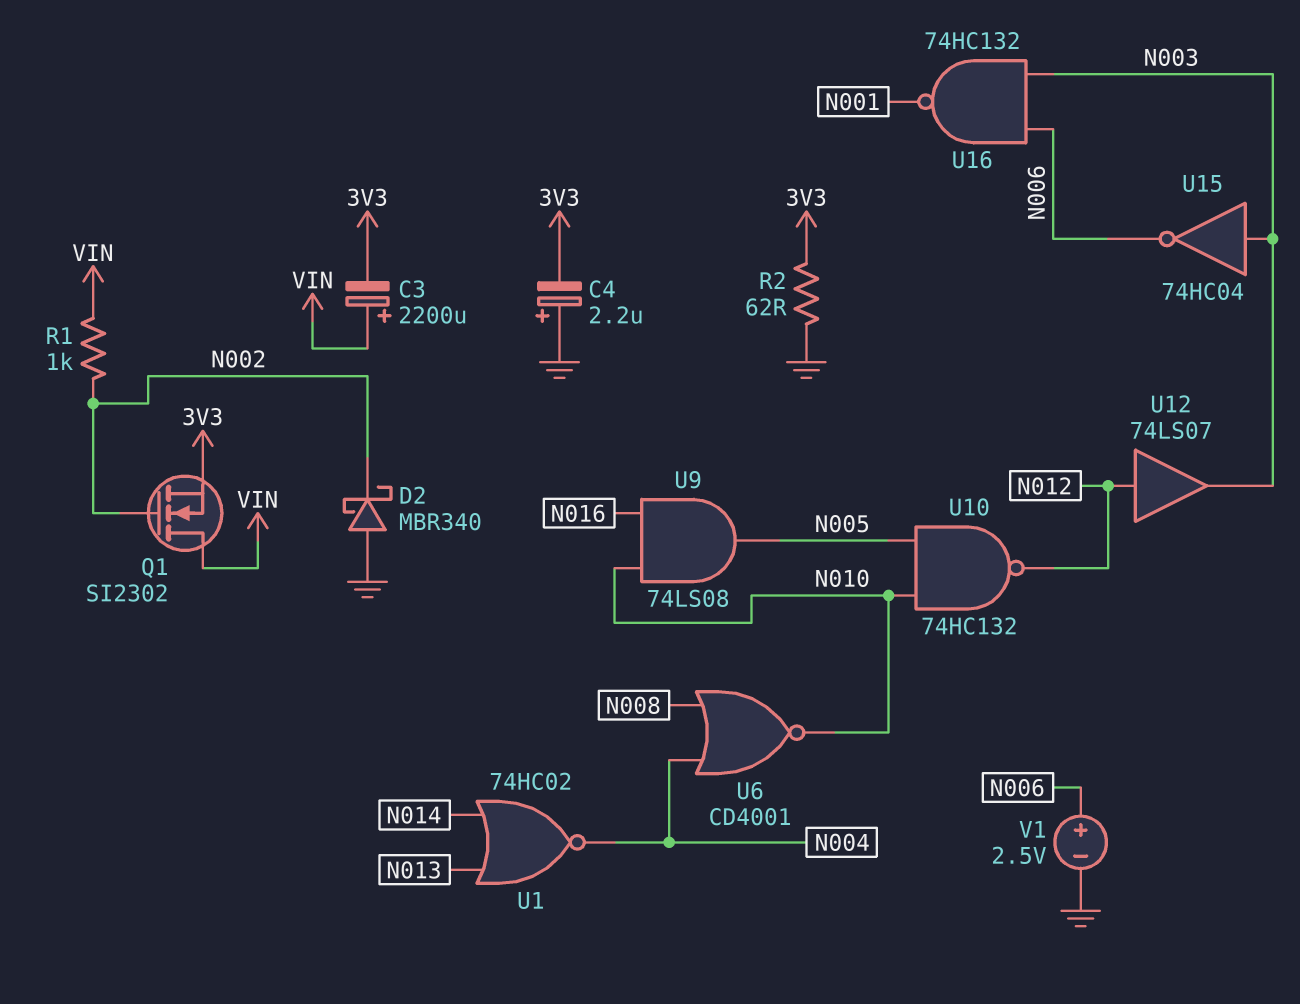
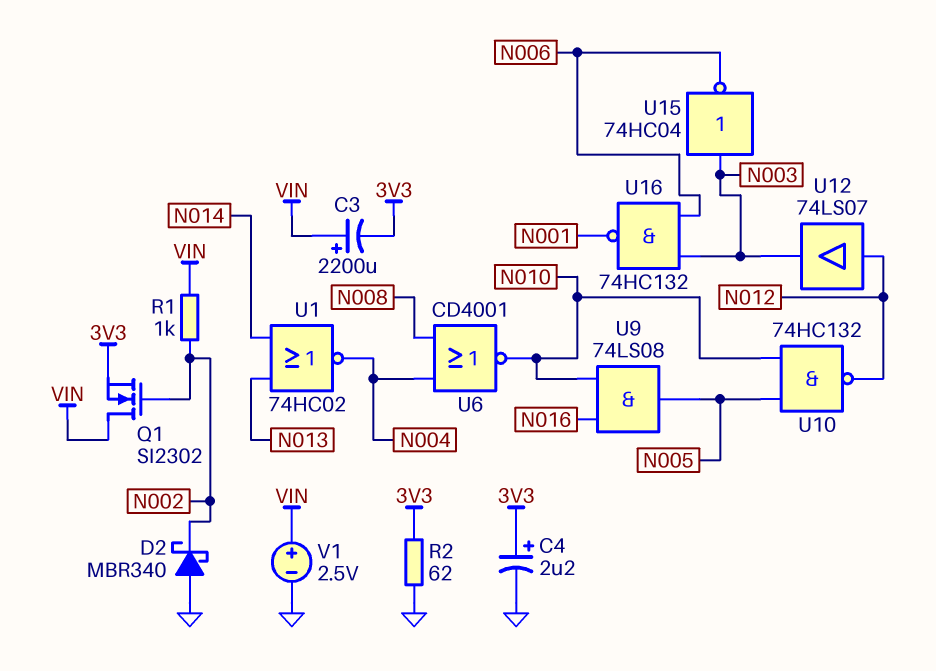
C4: 2.2uF (plus GND, minus 3V3) -> 2.2uF (plus 3V3, minus GND)
V1: 2.5V (plus N006, minus GND) -> 2.5V (plus VIN, minus GND)

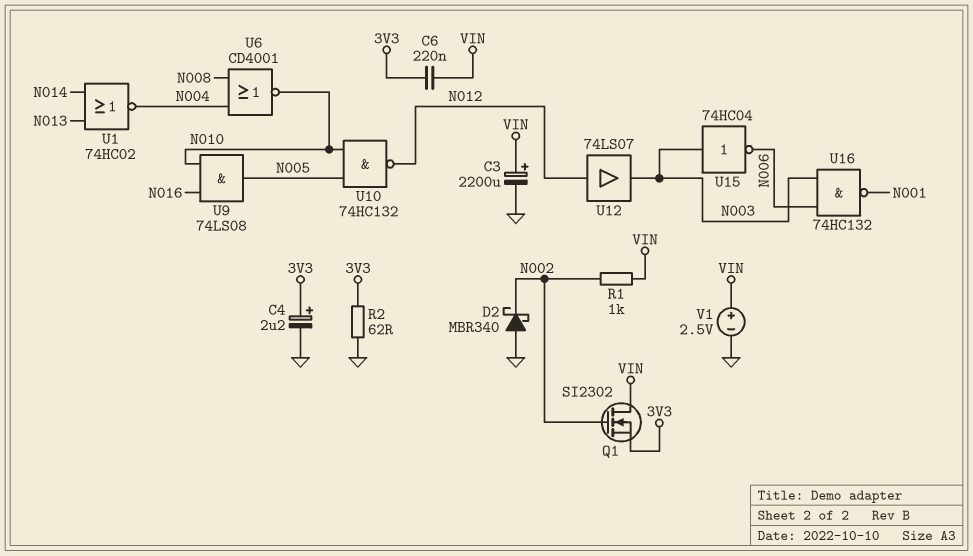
C3: 2200uF (plus VIN, minus 3V3) -> 2200uF (plus VIN, minus GND)
C6: none -> 220nF (3V3, VIN)

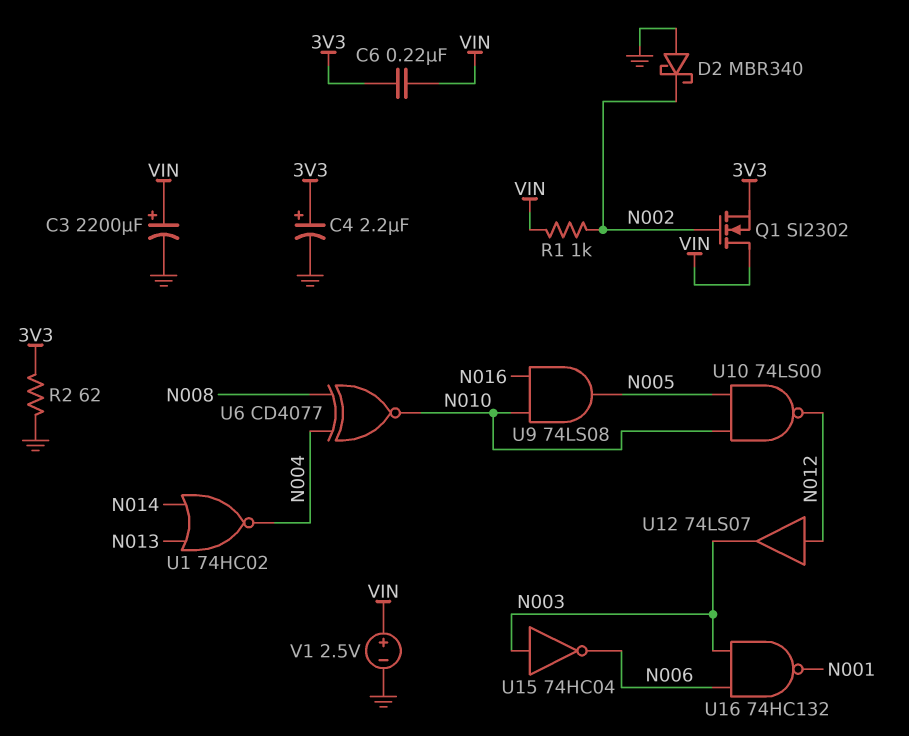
U6: NOR CD4001 (in N004, in N008, out N010) -> XNOR CD4077 (in N004, in N008, out N010)
U10: NAND 74HC132 (in N005, in N010, out N012) -> NAND 74LS00 (in N005, in N010, out N012)

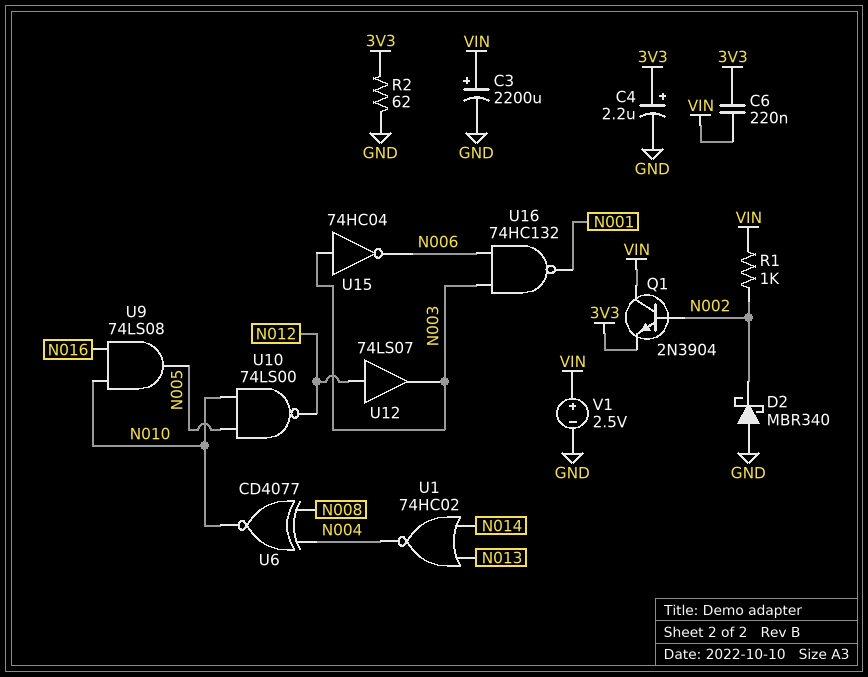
Q1: NMOS SI2302 (G N002, D VIN, S 3V3) -> NPN 2N3904 (B N002, C VIN, E 3V3)

